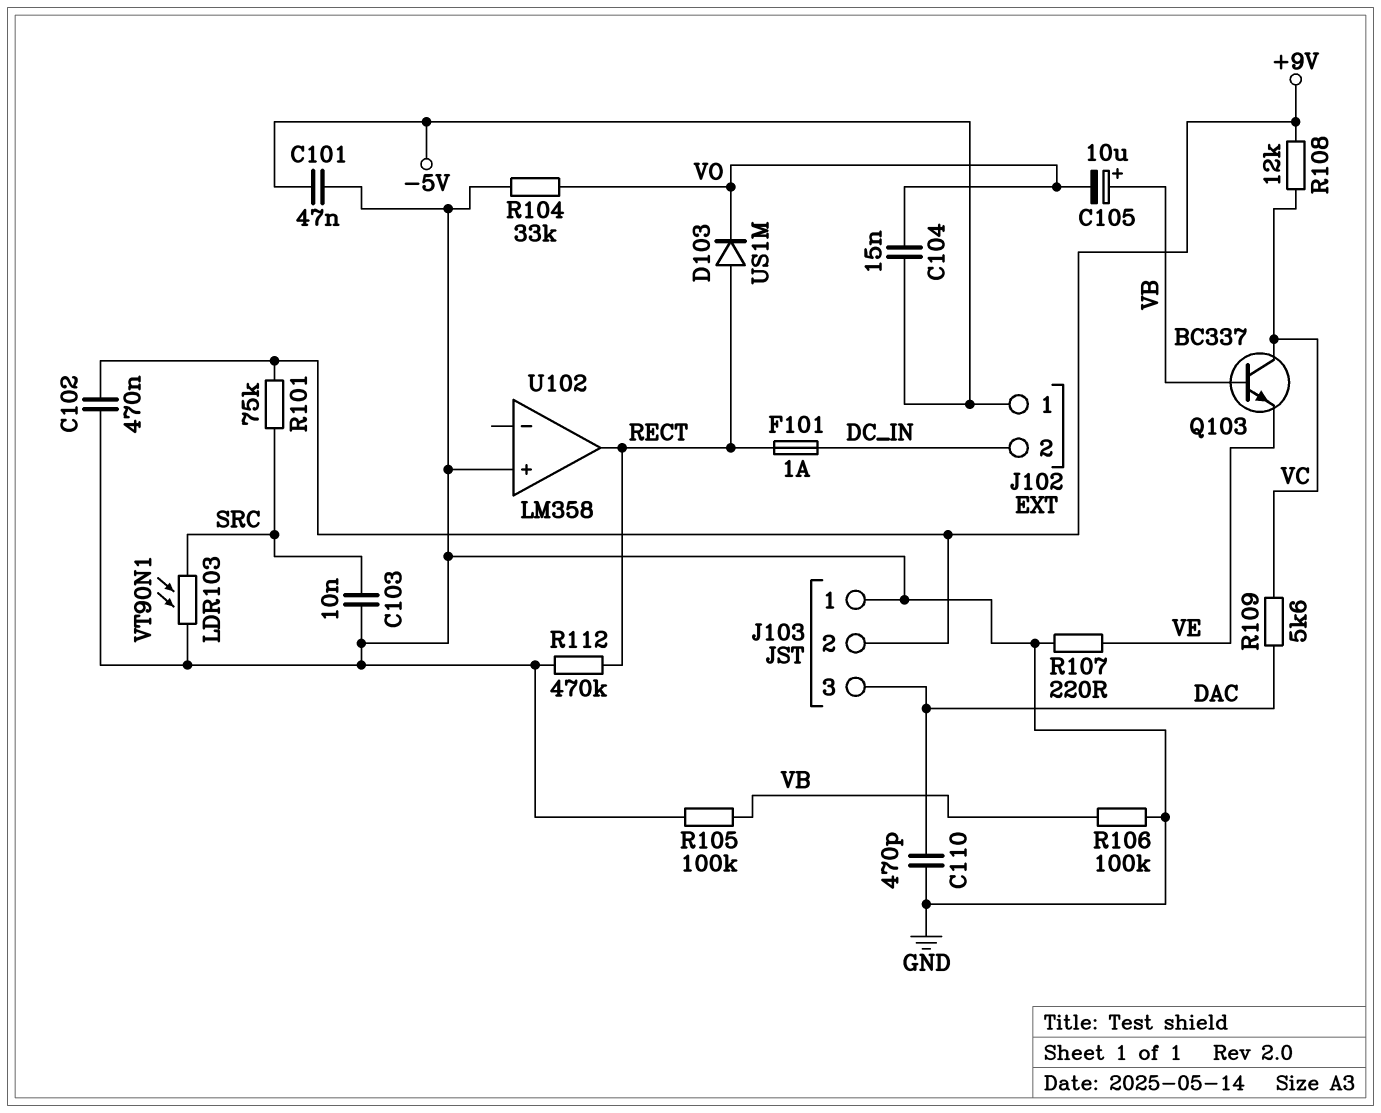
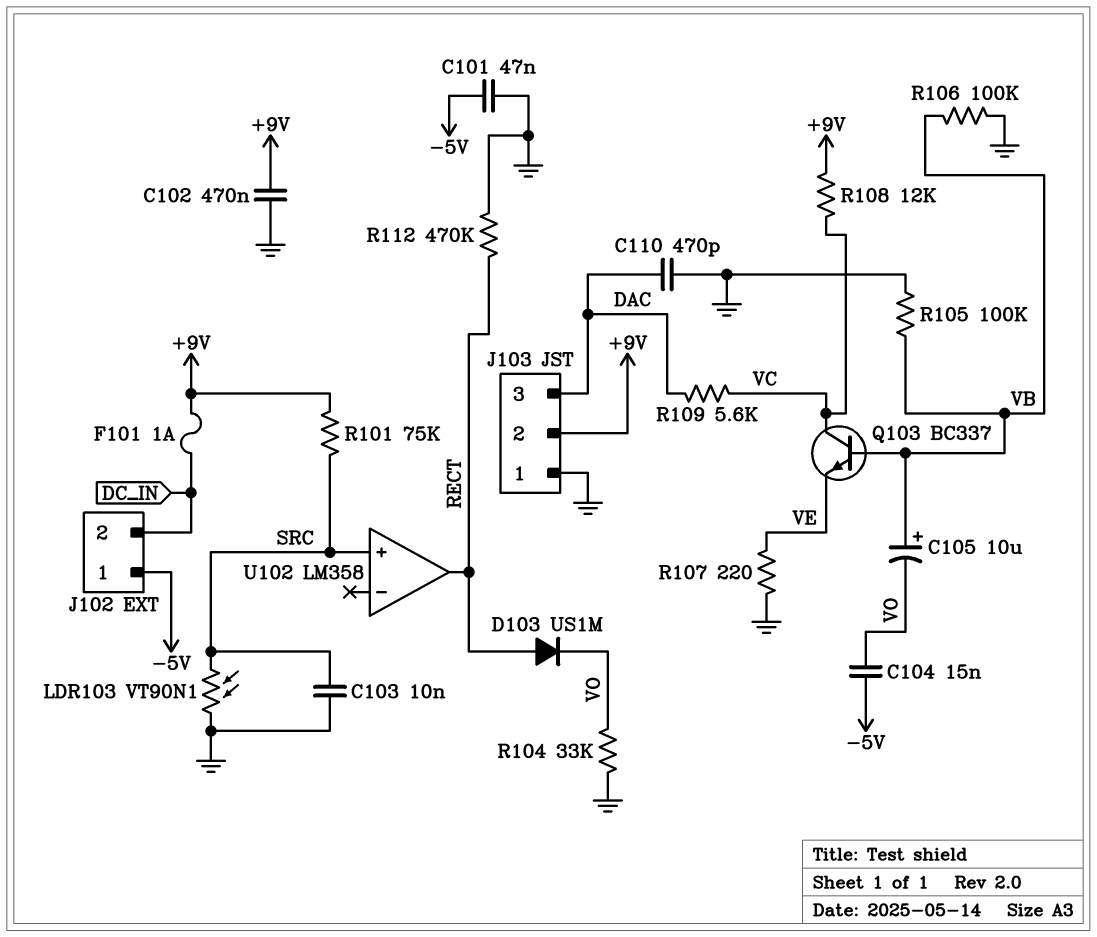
F101: 1A (DC_IN, RECT) -> 1A (+9V, DC_IN)
U102 pin in+: GND -> SRC

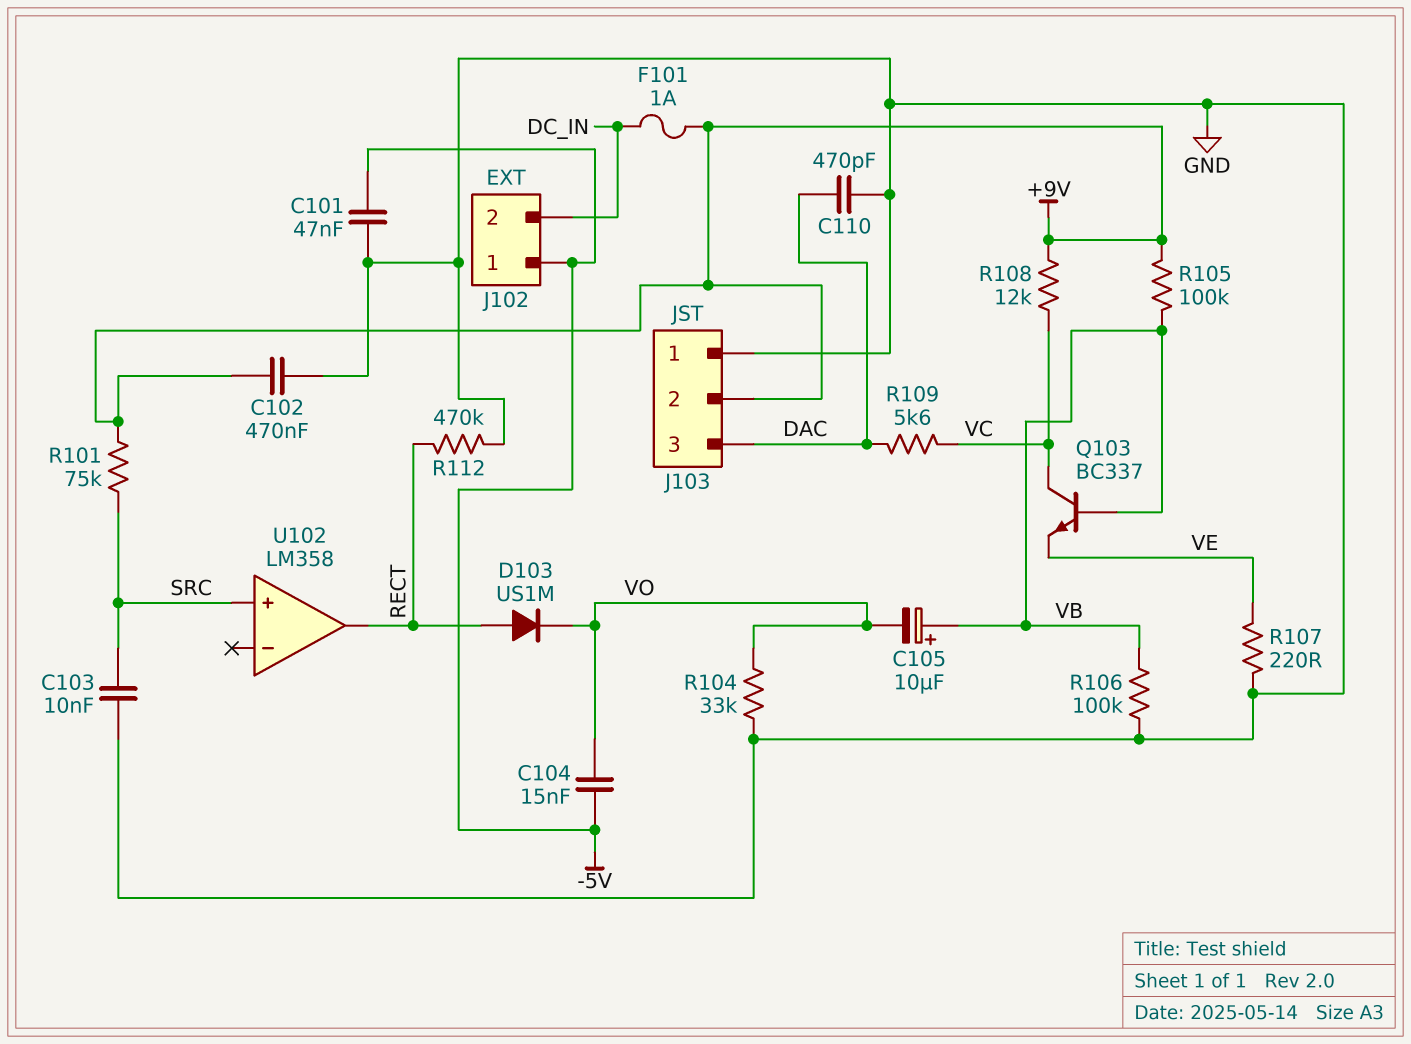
LDR103: VT90N1 (GND, SRC) -> none
R105: 100k (GND, VB) -> 100k (+9V, VB)

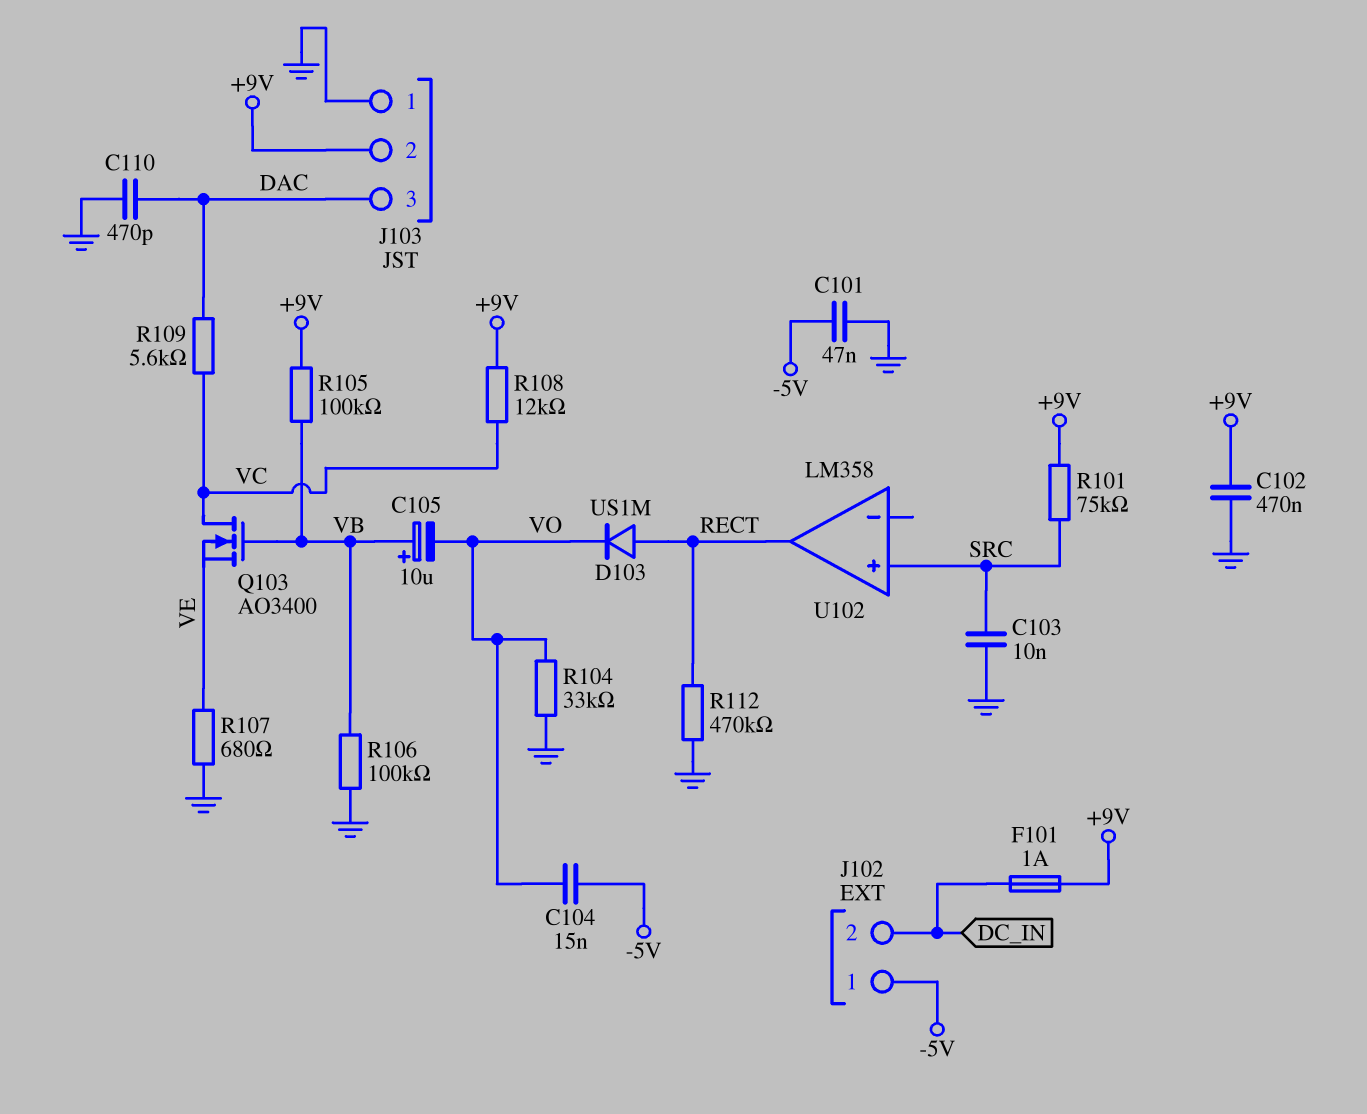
Q103: NPN BC337 (B VB, C VC, E VE) -> NMOS AO3400 (G VB, D VC, S VE)
R107: 220 (GND, VE) -> 680 (GND, VE)

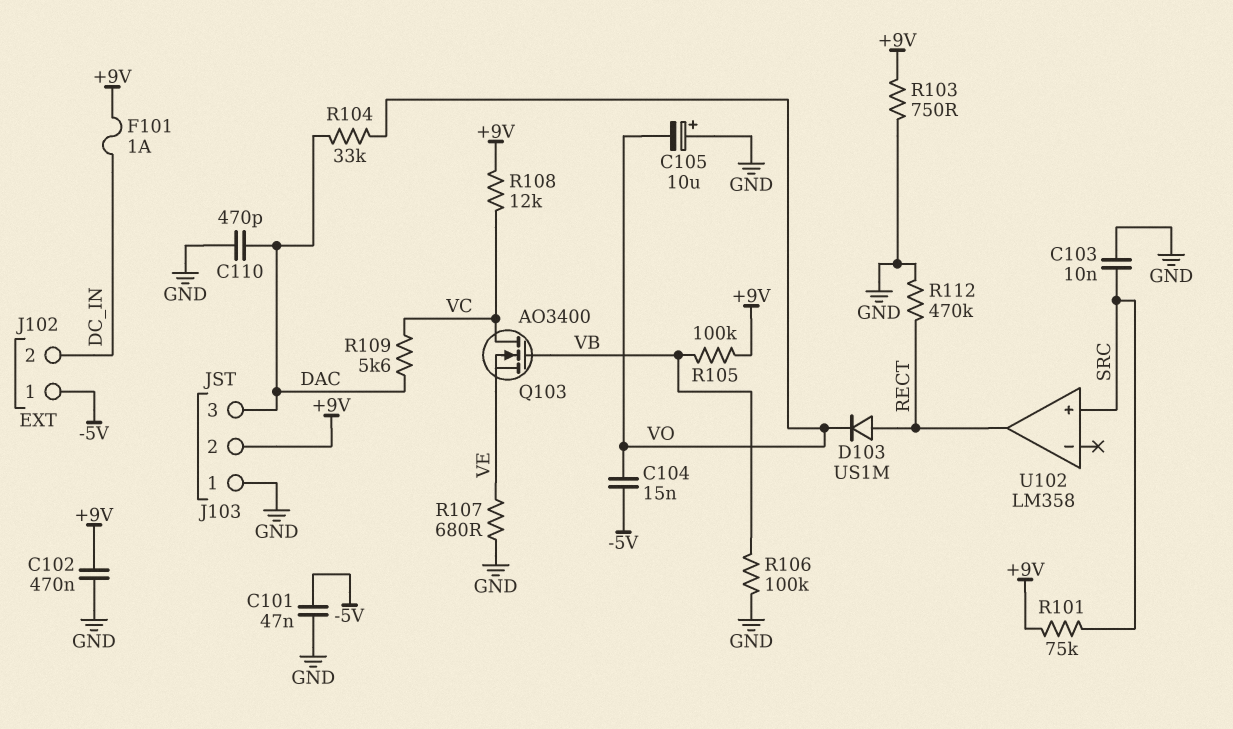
C105: 10uF (plus VB, minus VO) -> 10uF (plus GND, minus VO)
R103: none -> 750 (+9V, GND)
R104: 33k (GND, VO) -> 33k (DAC, VO)

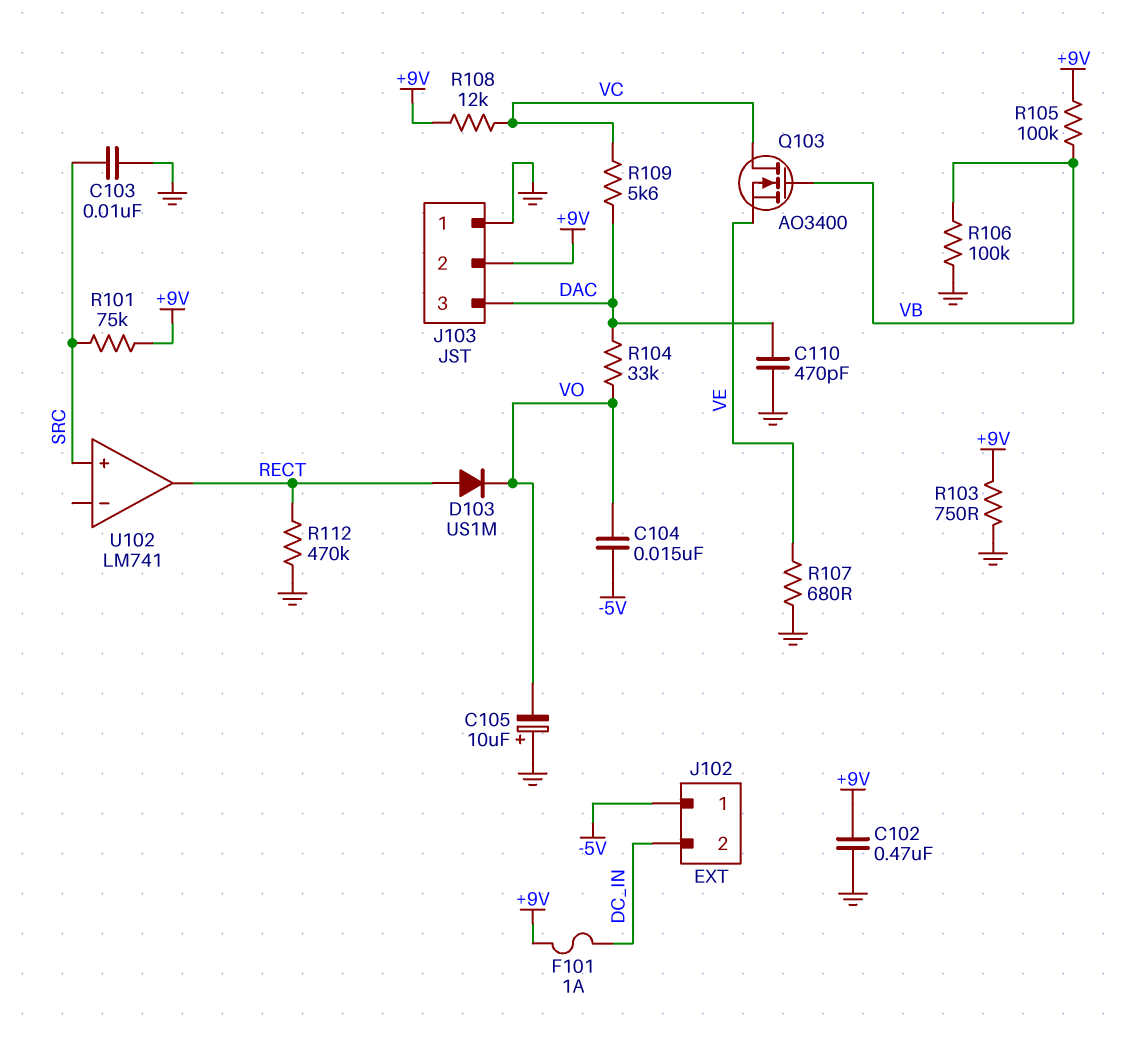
C101: 47nF (-5V, GND) -> none
U102: LM358 -> LM741

